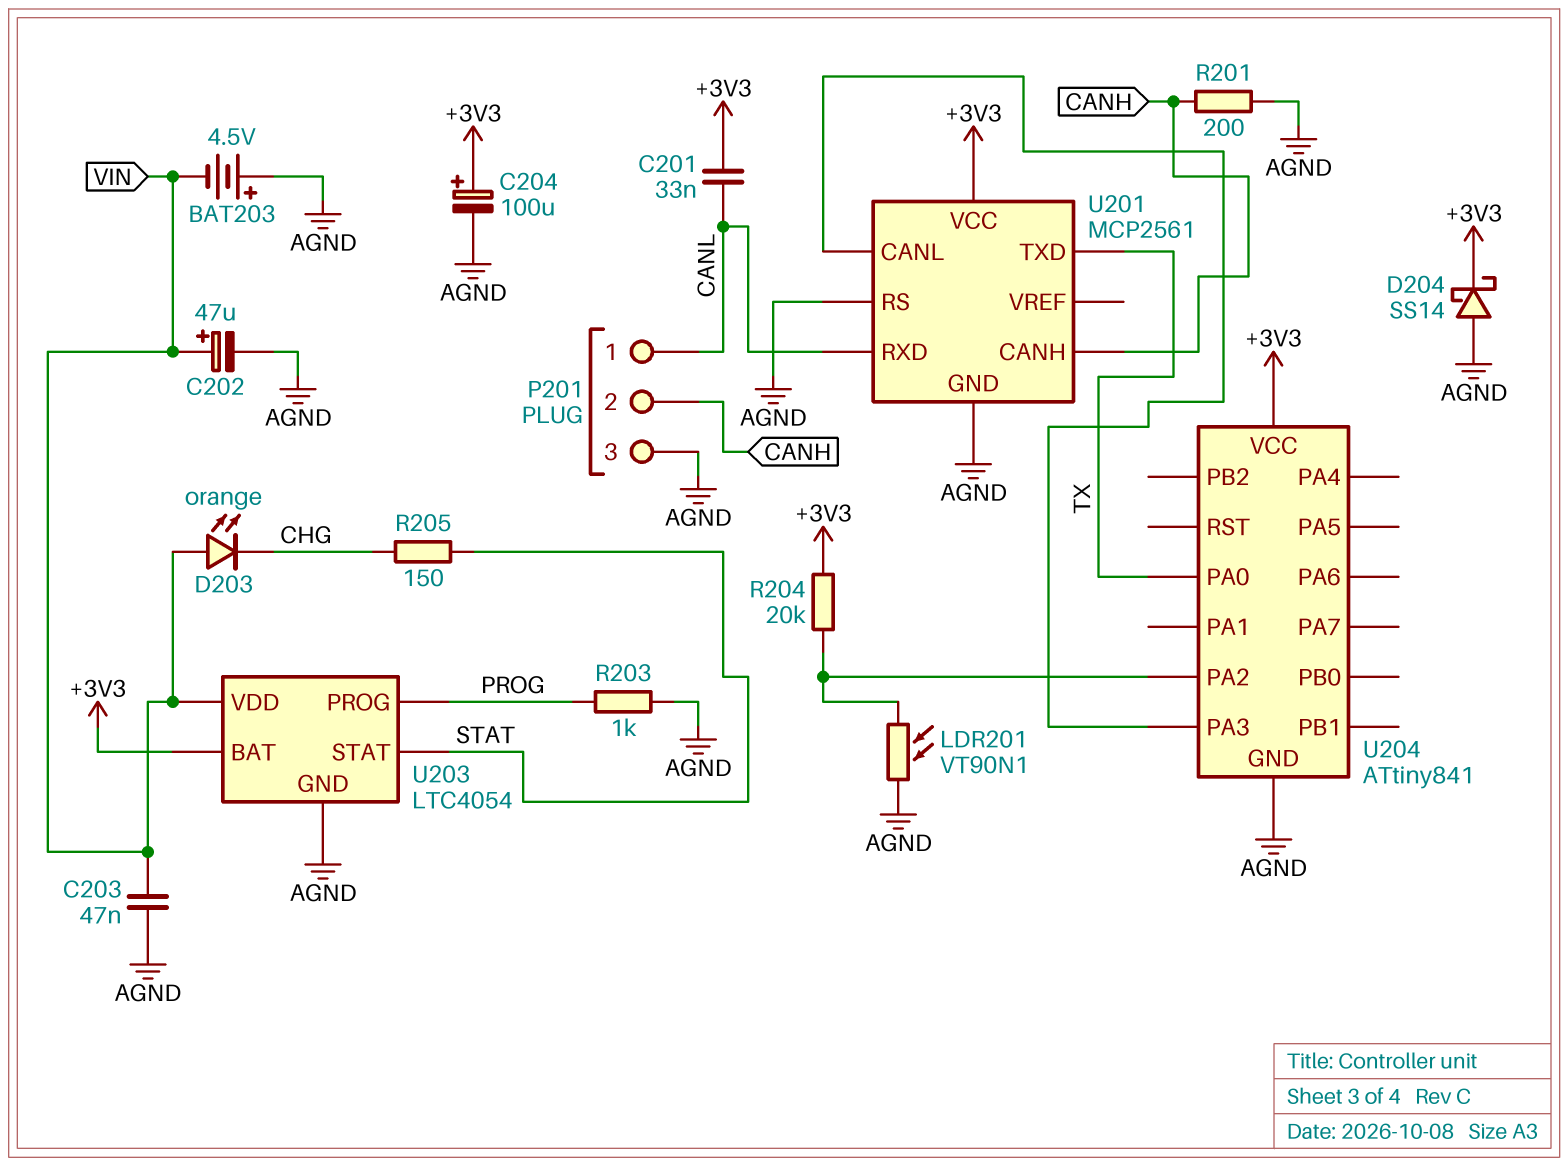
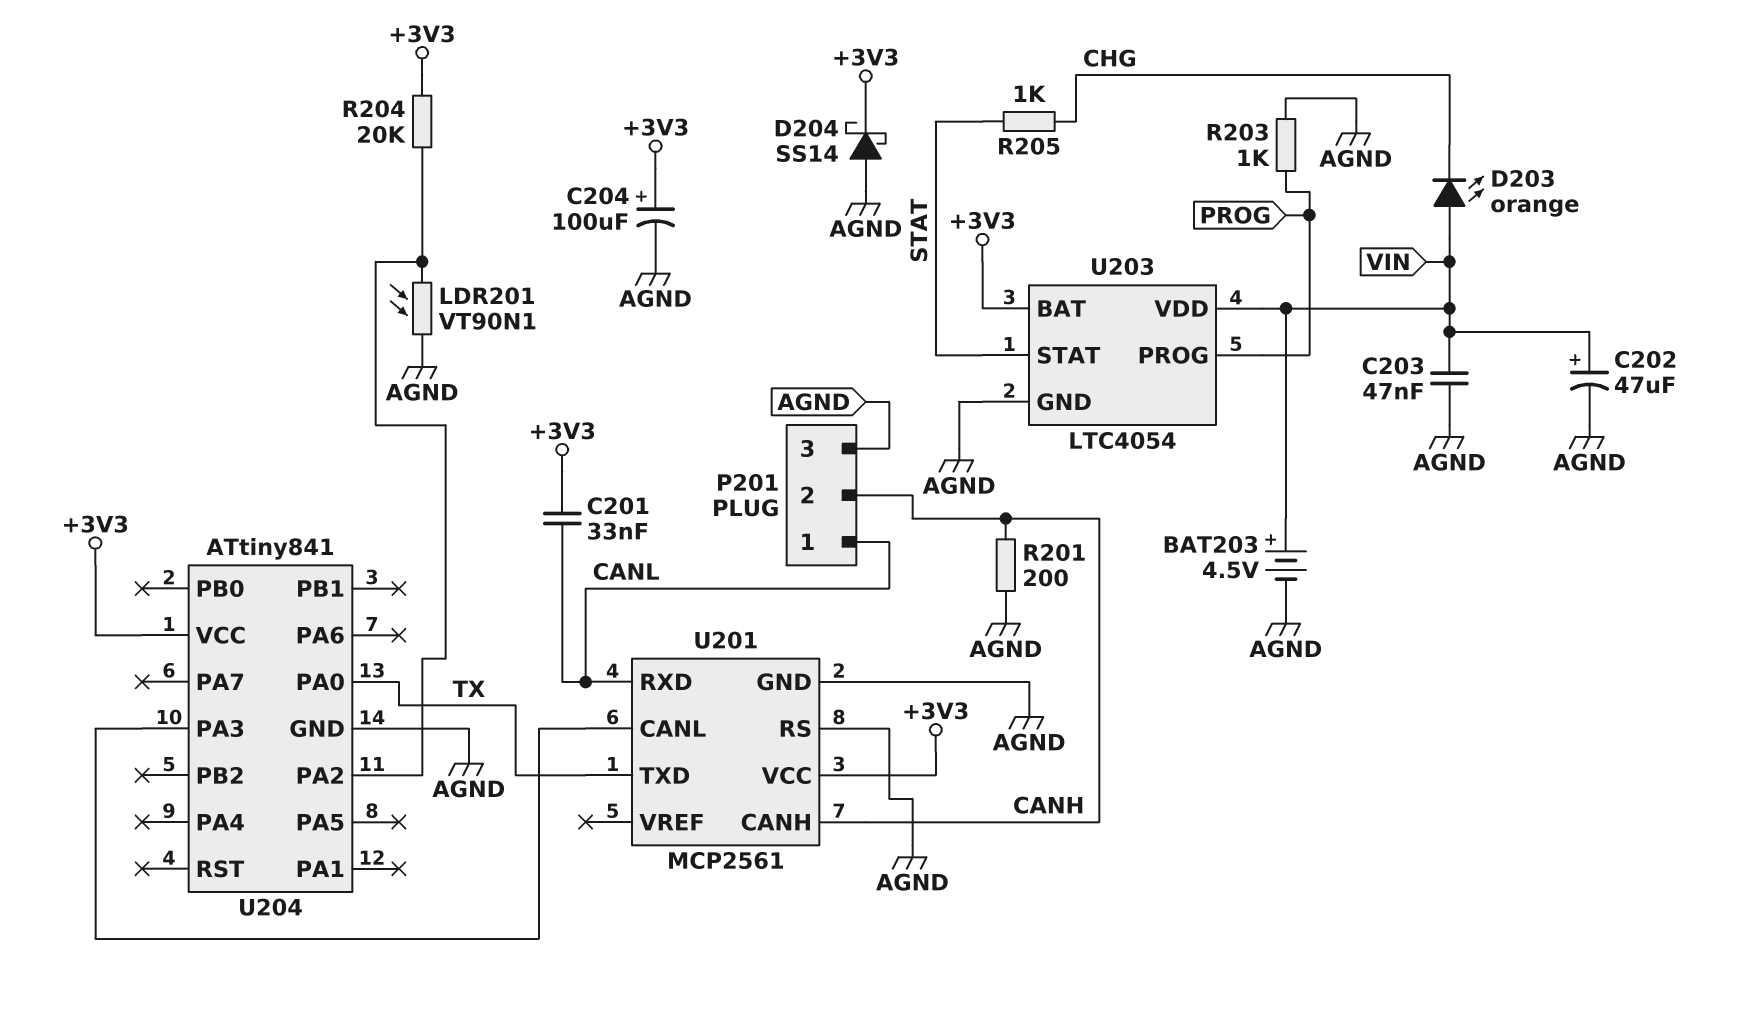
BAT203: 4.5V (plus AGND, minus VIN) -> 4.5V (plus VIN, minus AGND)
R205: 150 (CHG, STAT) -> 1k (CHG, STAT)

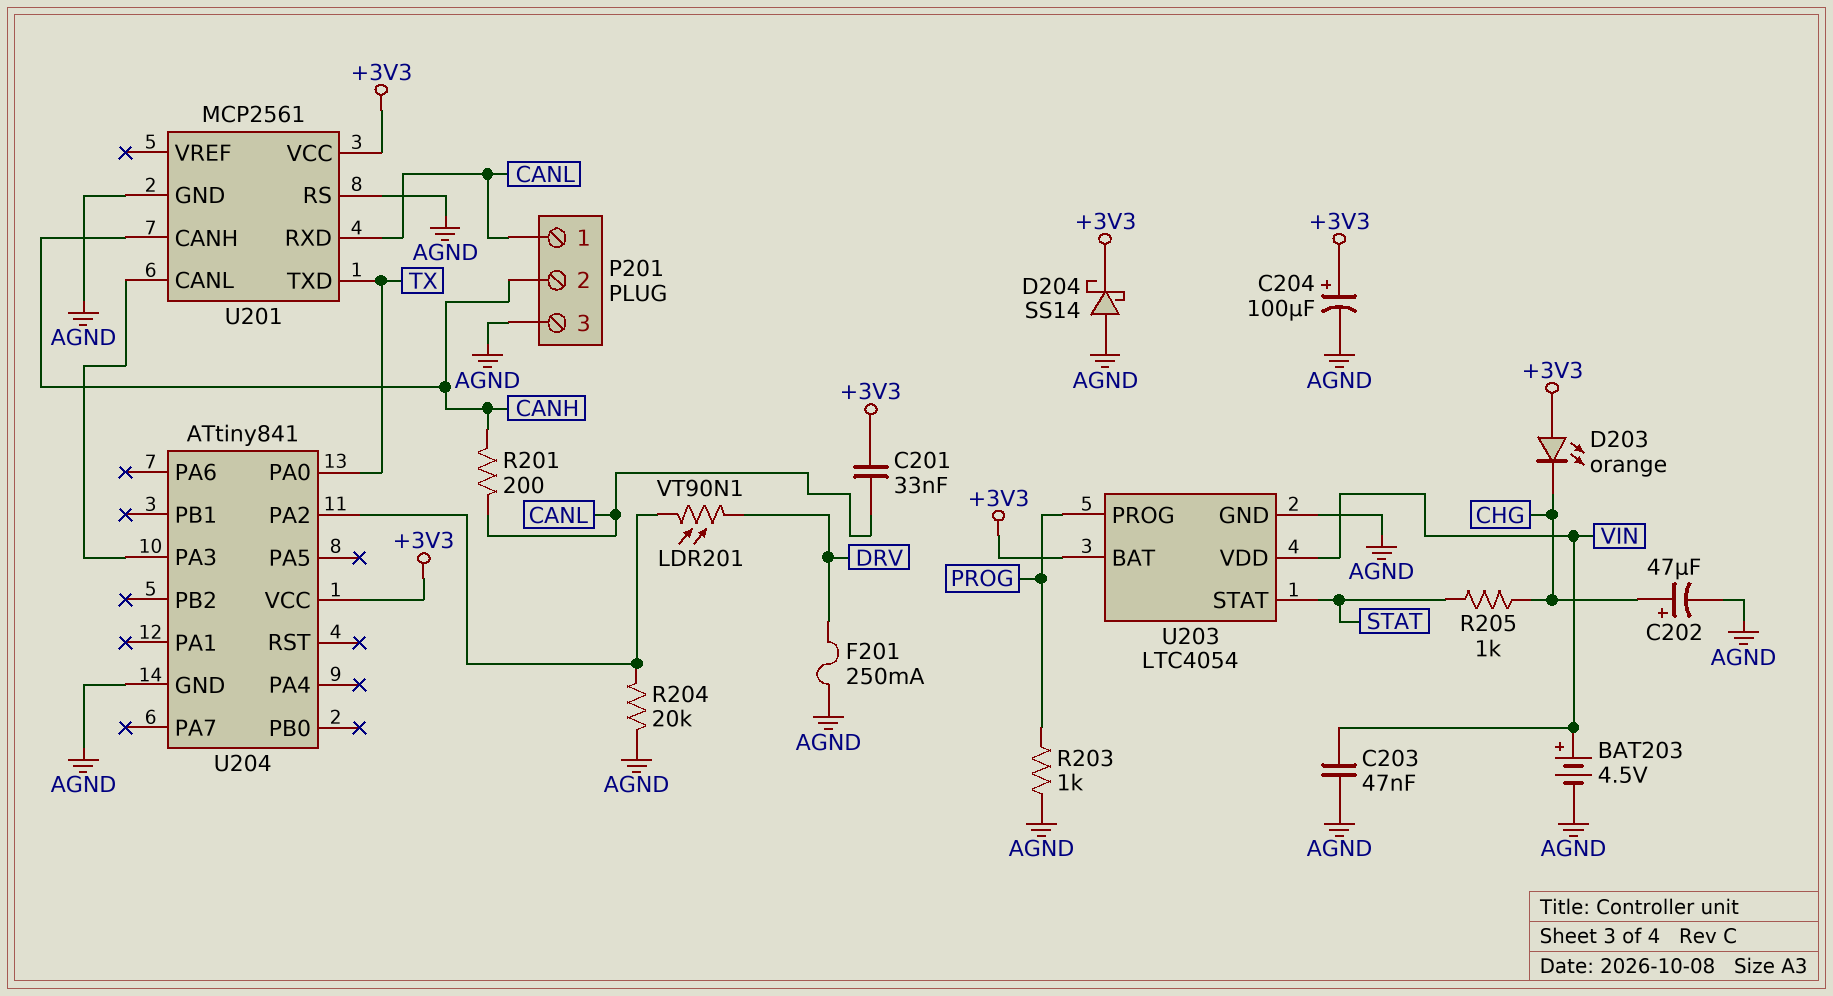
C202: 47uF (plus VIN, minus AGND) -> 47uF (plus CHG, minus AGND)
D203: LED orange (A VIN, K CHG) -> LED orange (A +3V3, K CHG)
F201: none -> 250mA (AGND, DRV)
LDR201: VT90N1 (AGND, U204/PA2) -> VT90N1 (DRV, U204/PA2)
R201: 200 (AGND, CANH) -> 200 (CANH, CANL)
R204: 20k (+3V3, U204/PA2) -> 20k (AGND, U204/PA2)

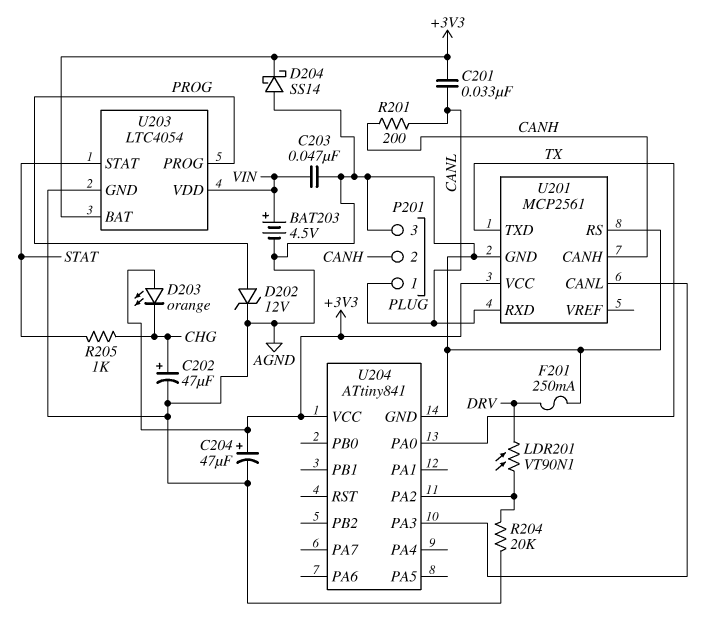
C204: 100uF (plus +3V3, minus AGND) -> 47uF (plus +3V3, minus AGND)
D202: none -> zener 12V (A PROG, K AGND)
R203: 1k (AGND, PROG) -> none

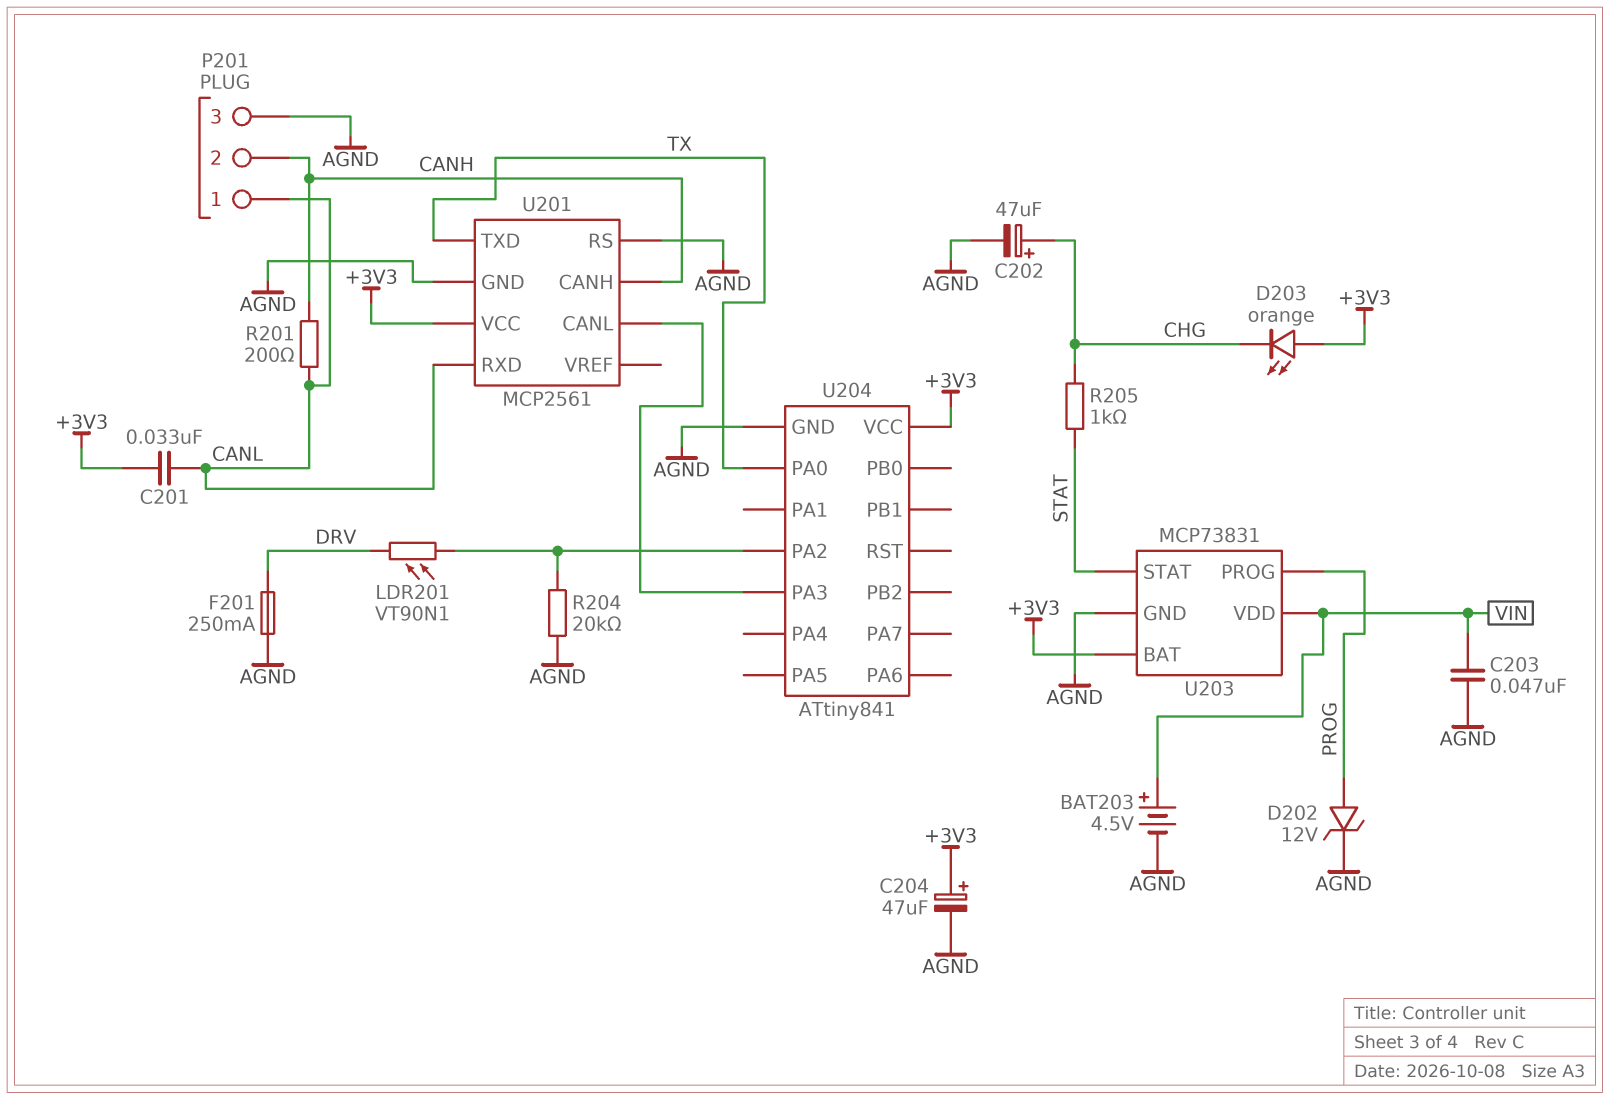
D204: schottky SS14 (A AGND, K +3V3) -> none
U203: LTC4054 -> MCP73831

